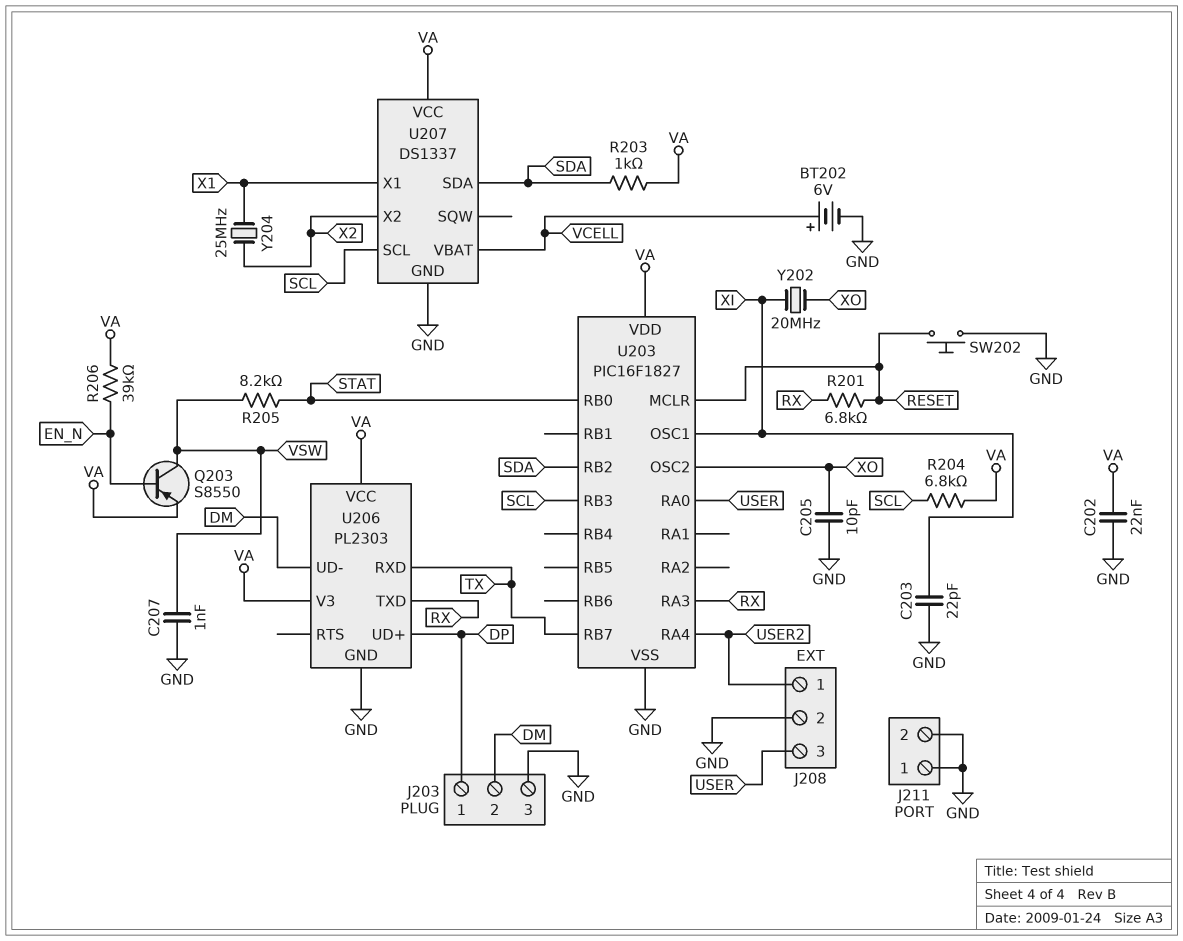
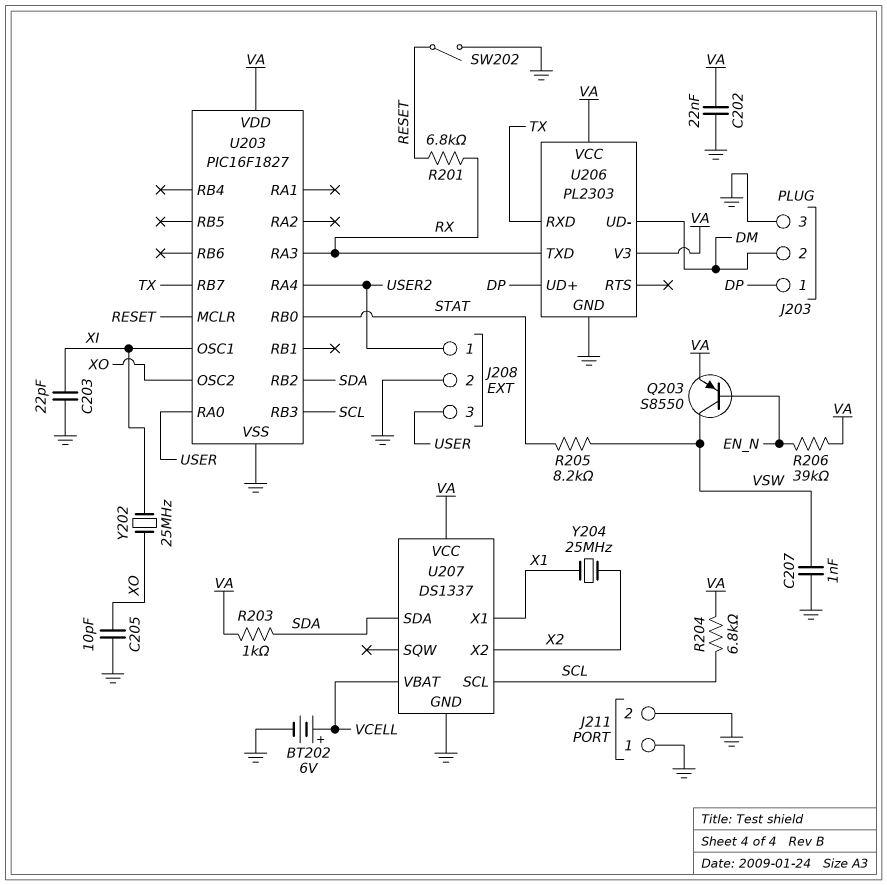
SW202: button (GND, RESET) -> switch (GND, RESET)
Y202: 20MHz (XI, XO) -> 25MHz (XI, XO)

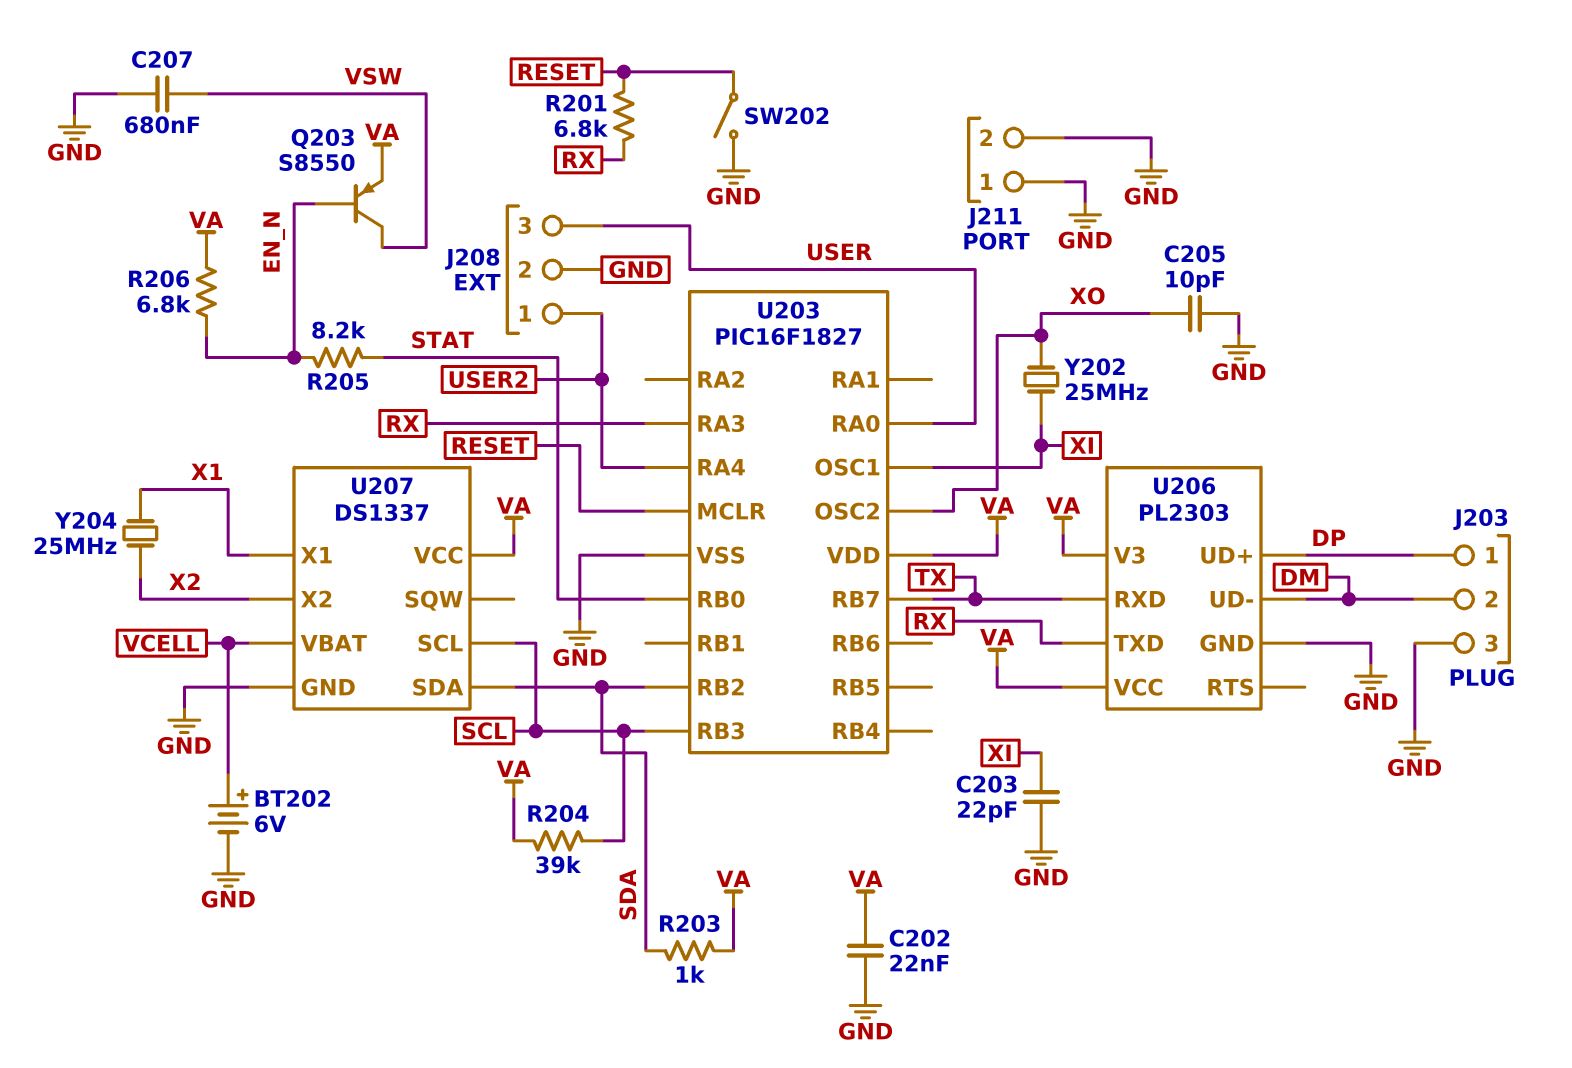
C207: 1nF (GND, VSW) -> 680nF (GND, VSW)
R204: 6.8k (SCL, VA) -> 39k (SCL, VA)
R205: 8.2k (STAT, VSW) -> 8.2k (EN_N, STAT)
R206: 39k (EN_N, VA) -> 6.8k (EN_N, VA)

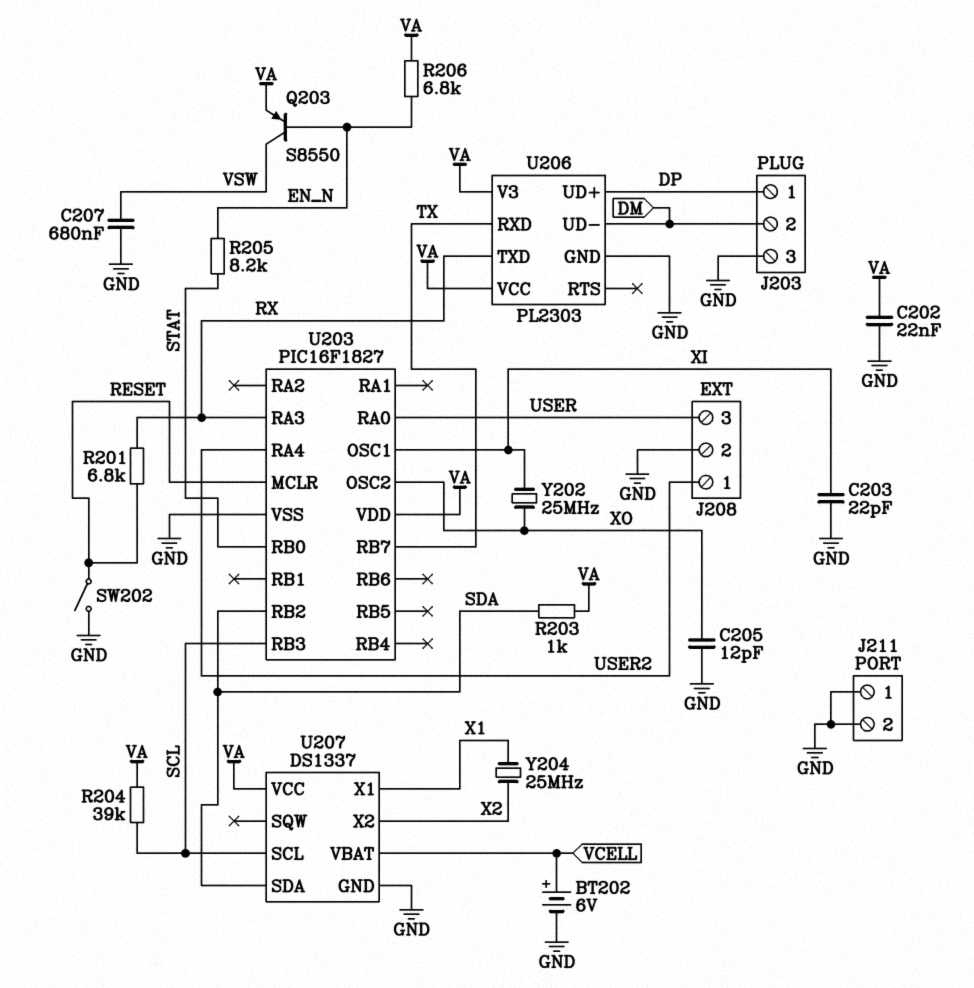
C205: 10pF (GND, XO) -> 12pF (GND, XO)

